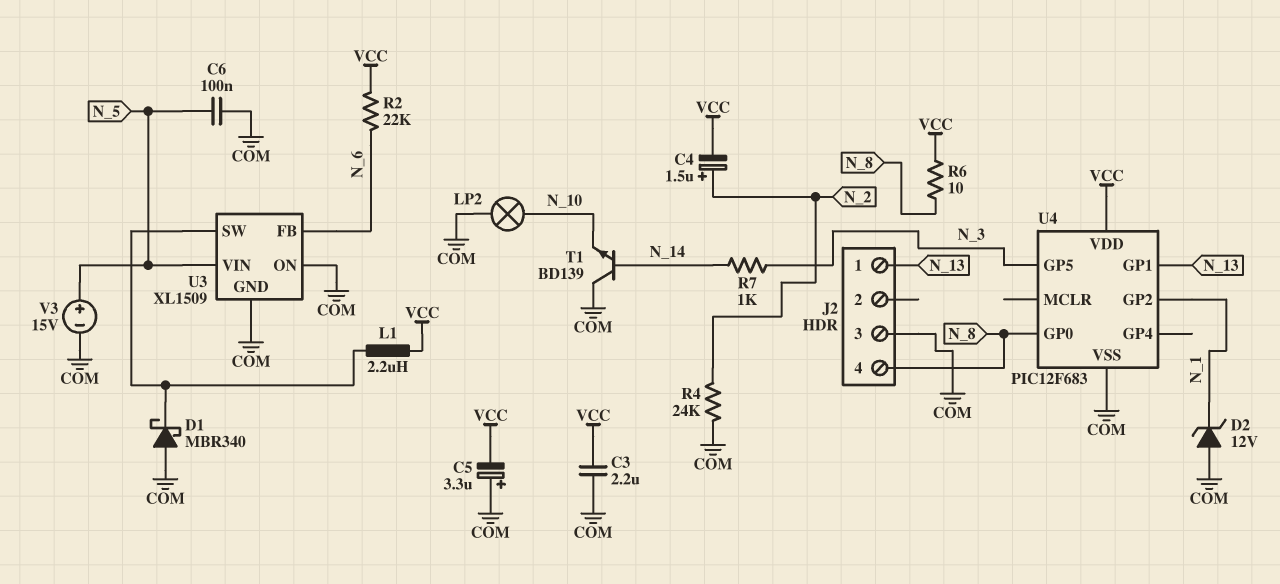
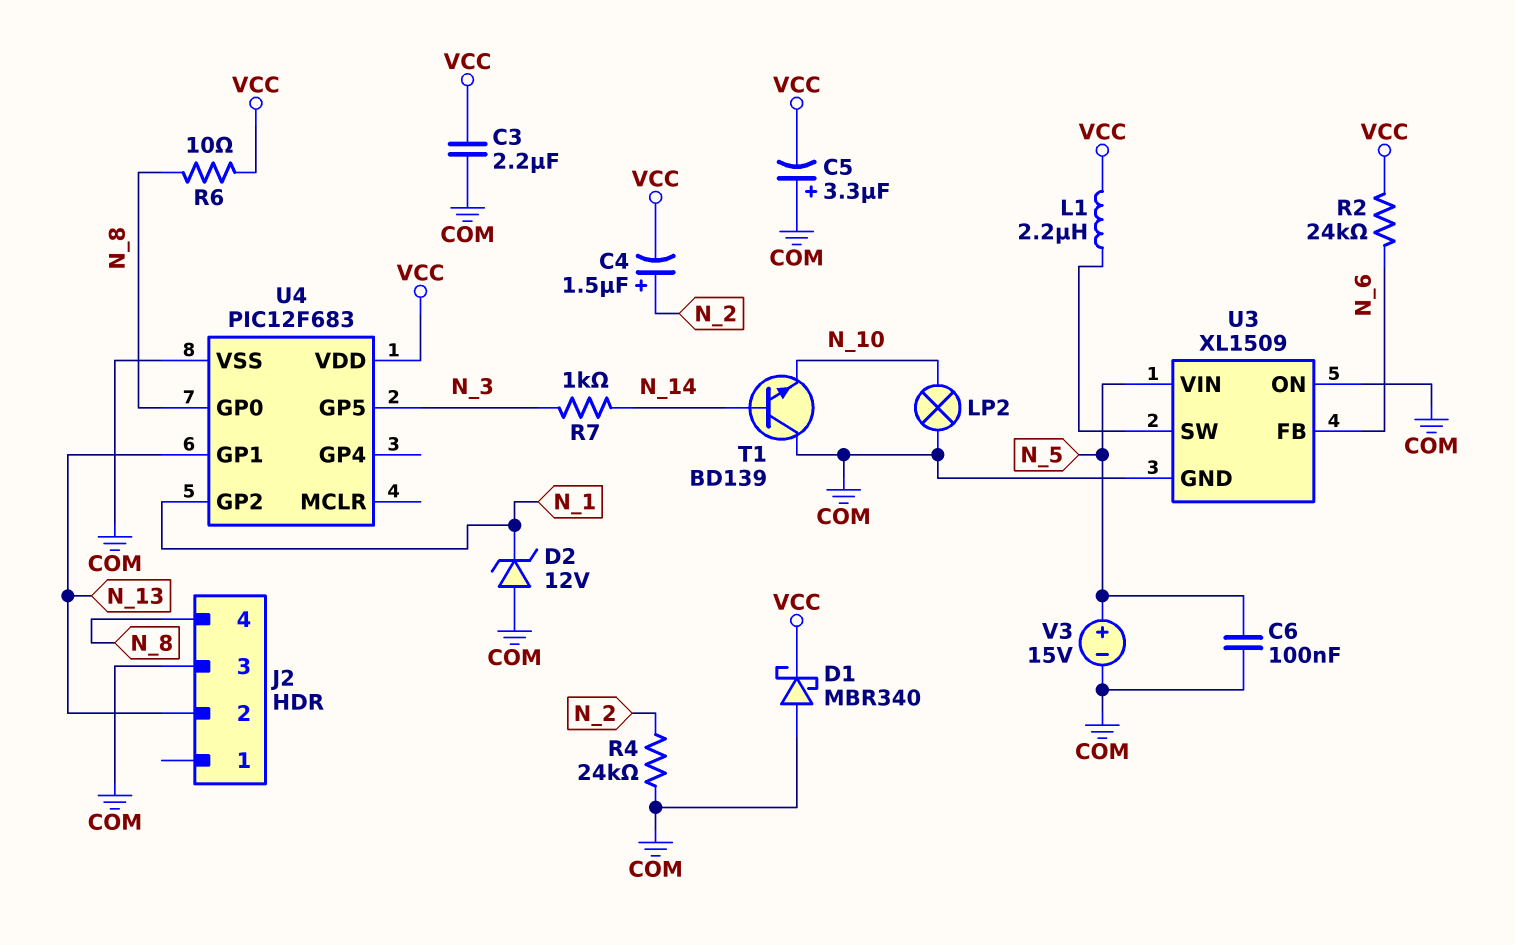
D1: schottky MBR340 (A COM, K U3/SW) -> schottky MBR340 (A COM, K VCC)
J2 pin 1: N_13 -> none
J2 pin 2: none -> N_13
R2: 22k (N_6, VCC) -> 24k (N_6, VCC)

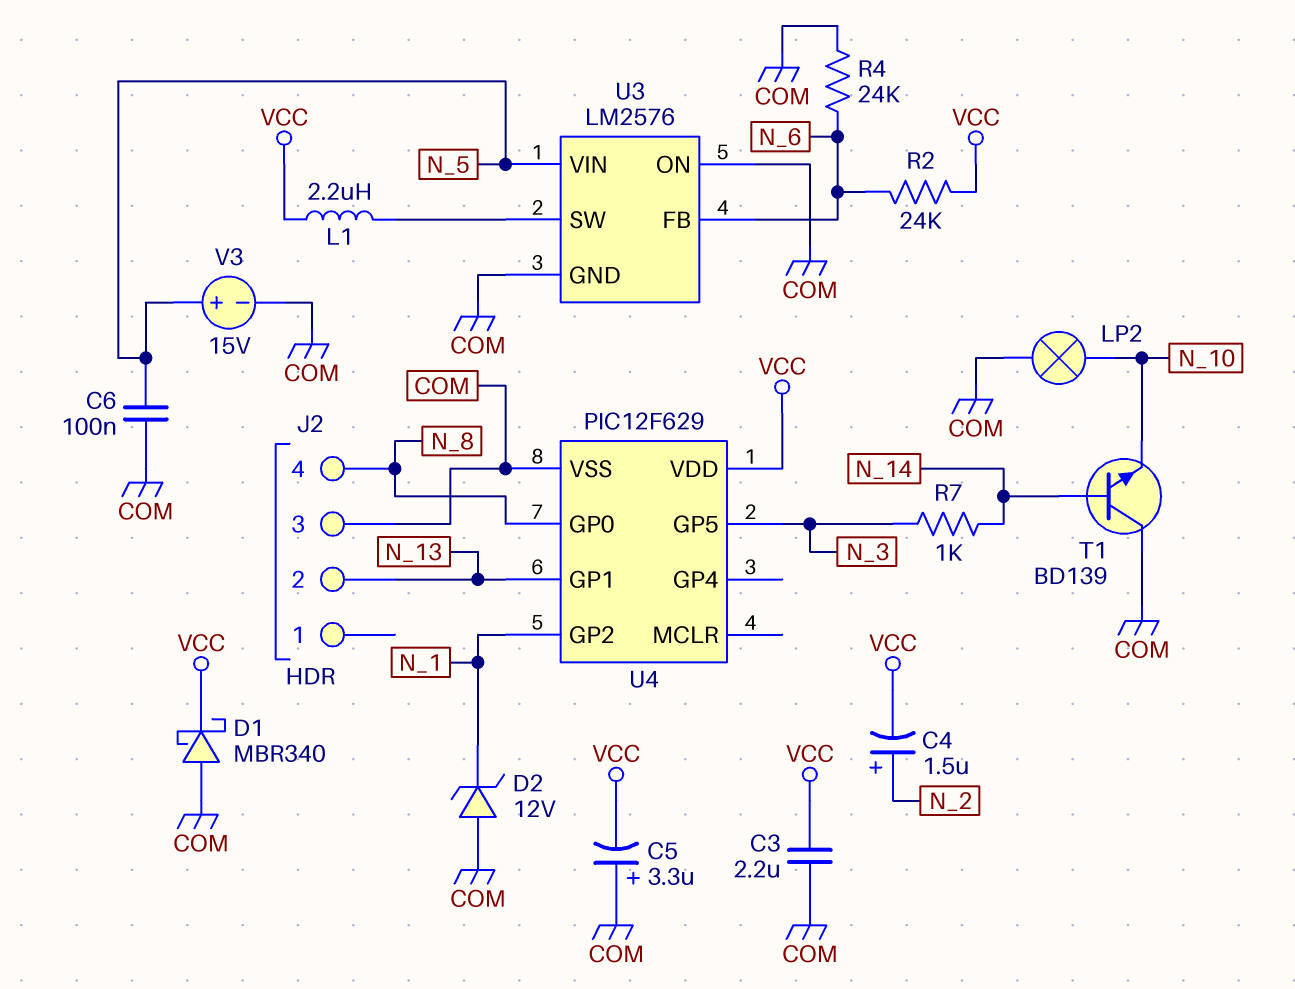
R4: 24k (COM, N_2) -> 24k (COM, N_6)
R6: 10 (N_8, VCC) -> none
U3: XL1509 -> LM2576
U4: PIC12F683 -> PIC12F629

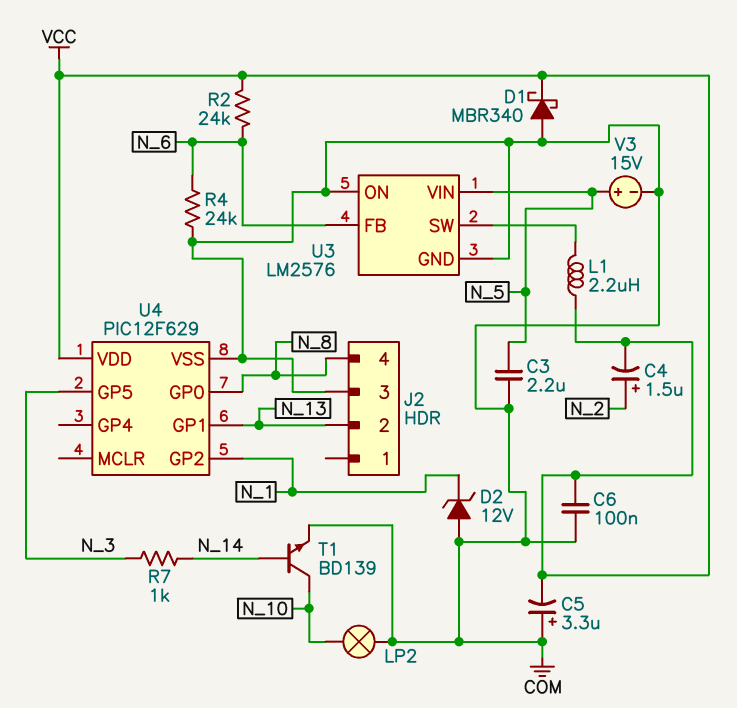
C3: 2.2uF (COM, VCC) -> 2.2uF (COM, N_5)
C6: 100nF (COM, N_5) -> 100nF (COM, VCC)
T1: NPN BD139 (B N_14, C COM, E N_10) -> NPN BD139 (B N_14, C N_10, E COM)

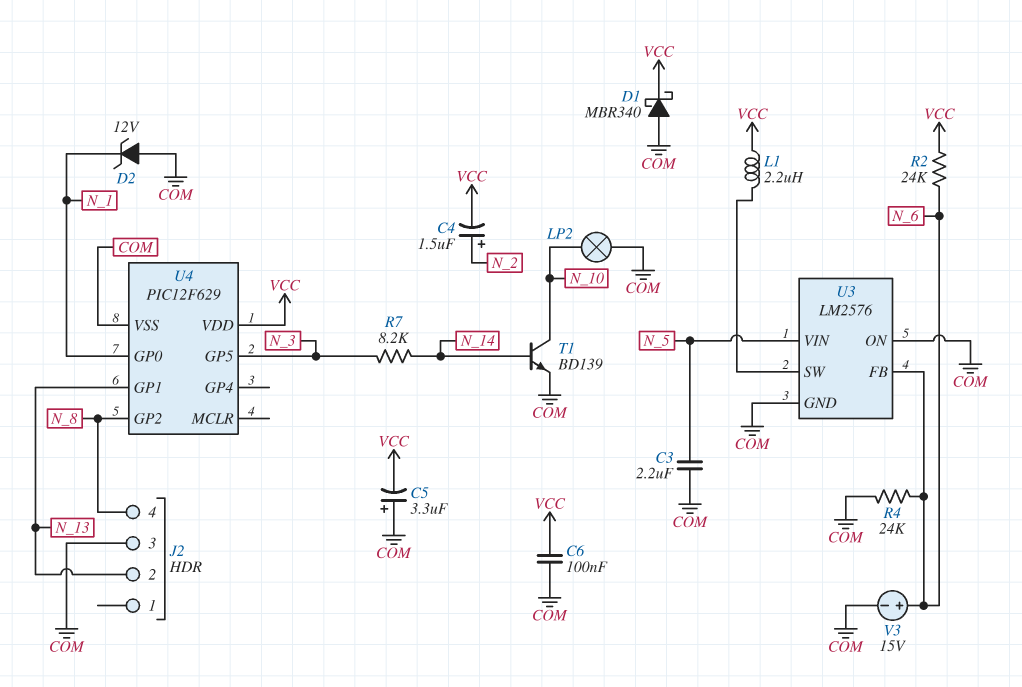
R7: 1k (N_3, N_14) -> 8.2k (N_3, N_14)
U4 pin GP0: N_8 -> N_1
U4 pin GP2: N_1 -> N_8
V3: 15V (plus N_5, minus COM) -> 15V (plus N_6, minus COM)

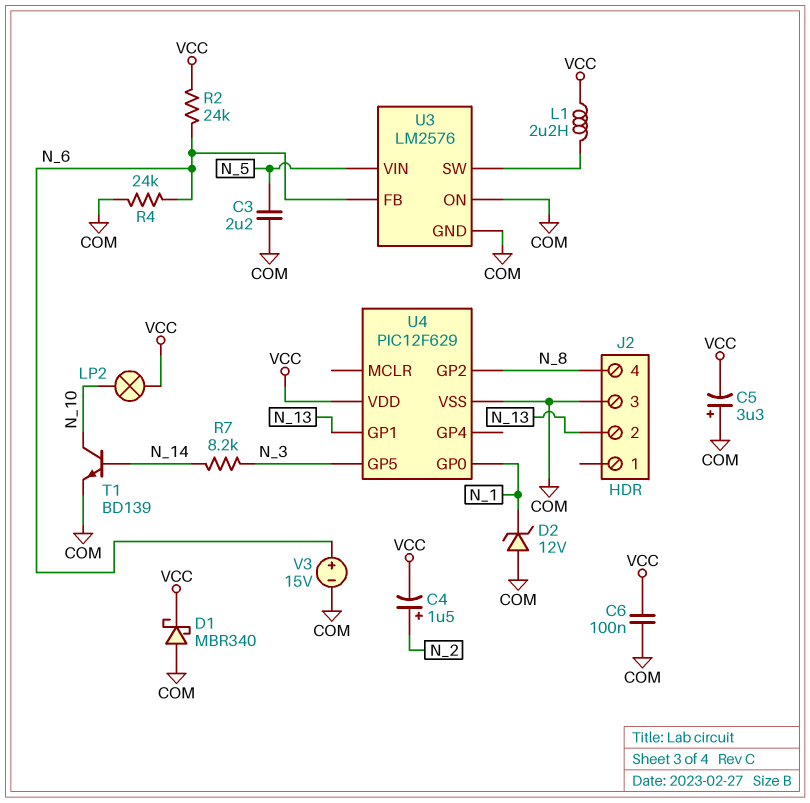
LP2: lamp (COM, N_10) -> lamp (N_10, VCC)

